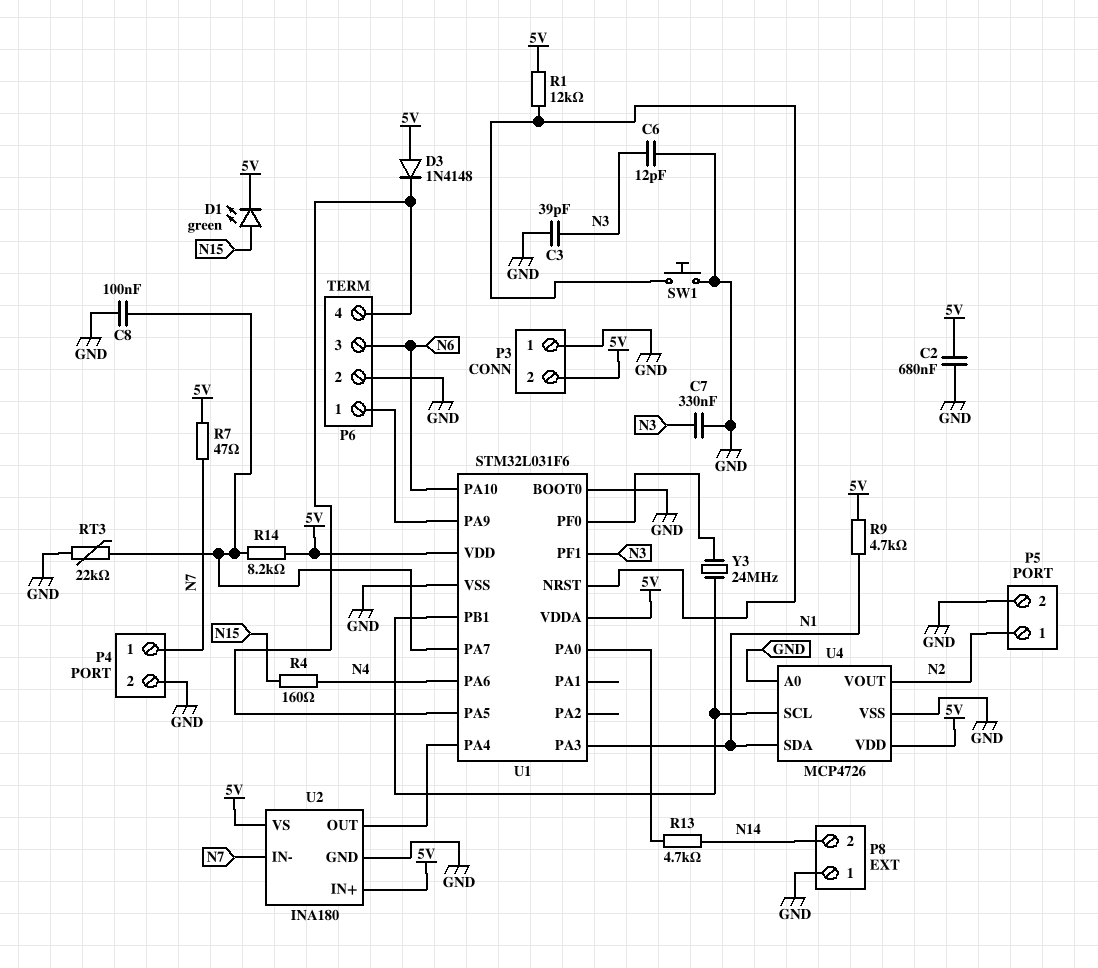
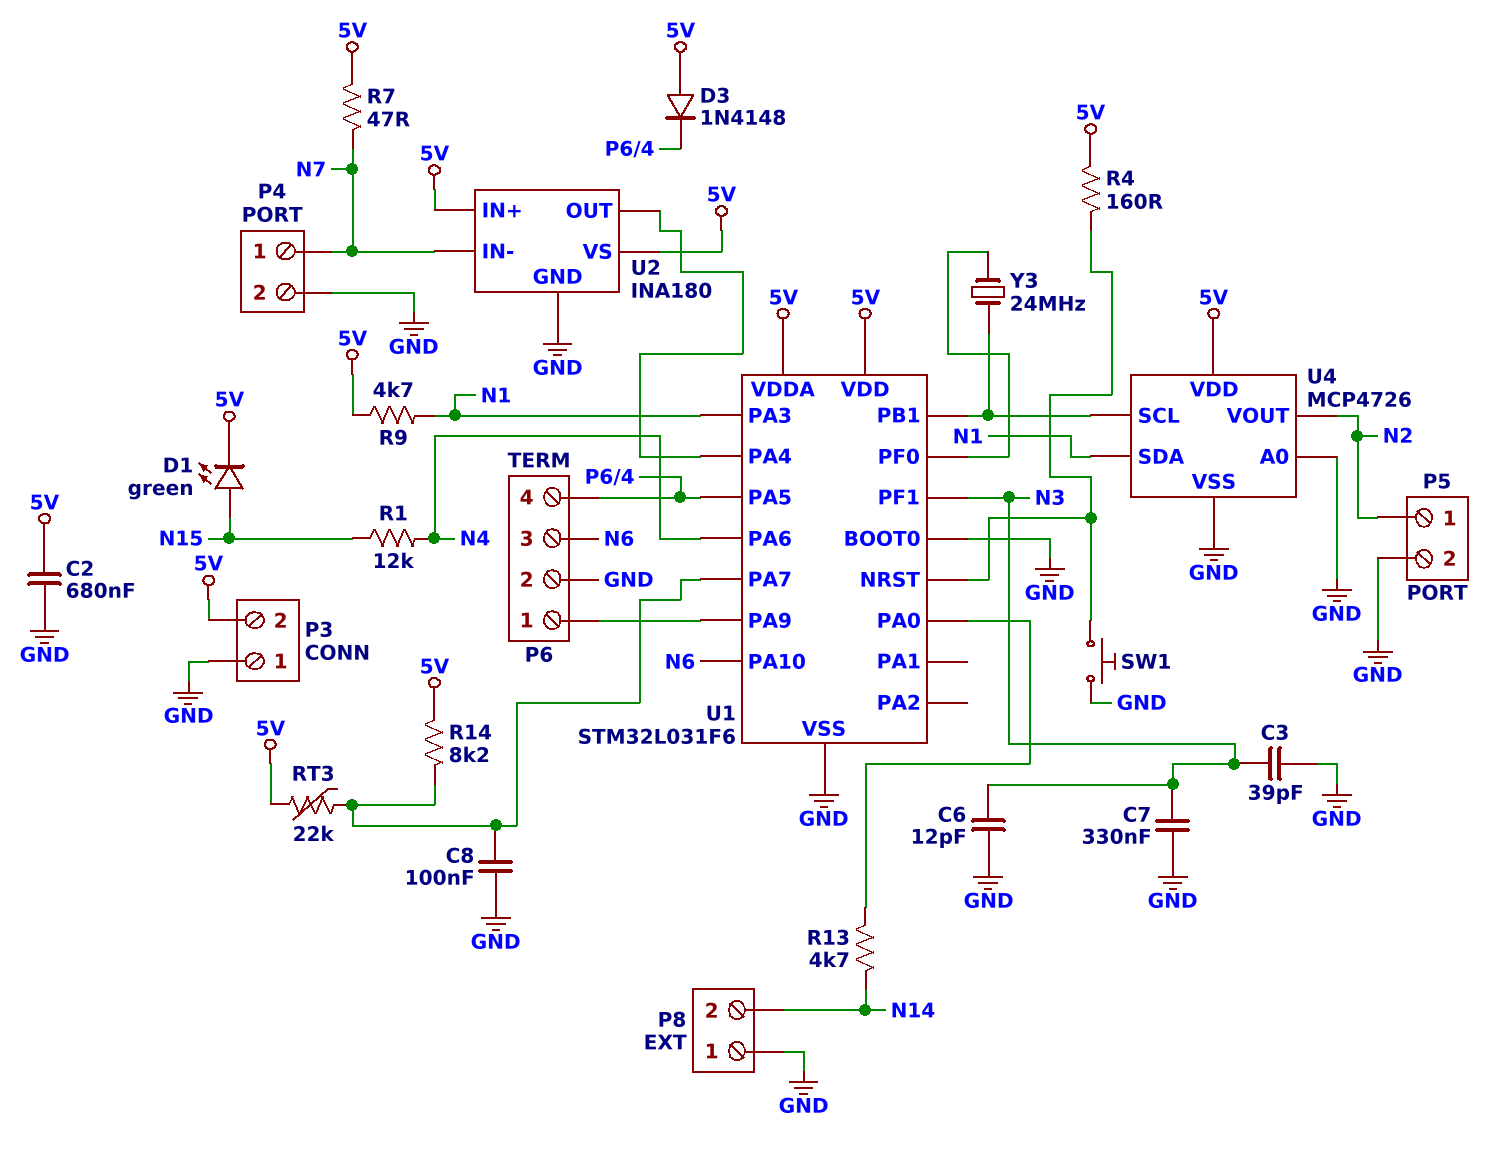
R1: 12k (5V, U1/NRST) -> 12k (N4, N15)
R4: 160 (N4, N15) -> 160 (5V, U1/NRST)
RT3: 22k (GND, U1/PA7) -> 22k (5V, U1/PA7)

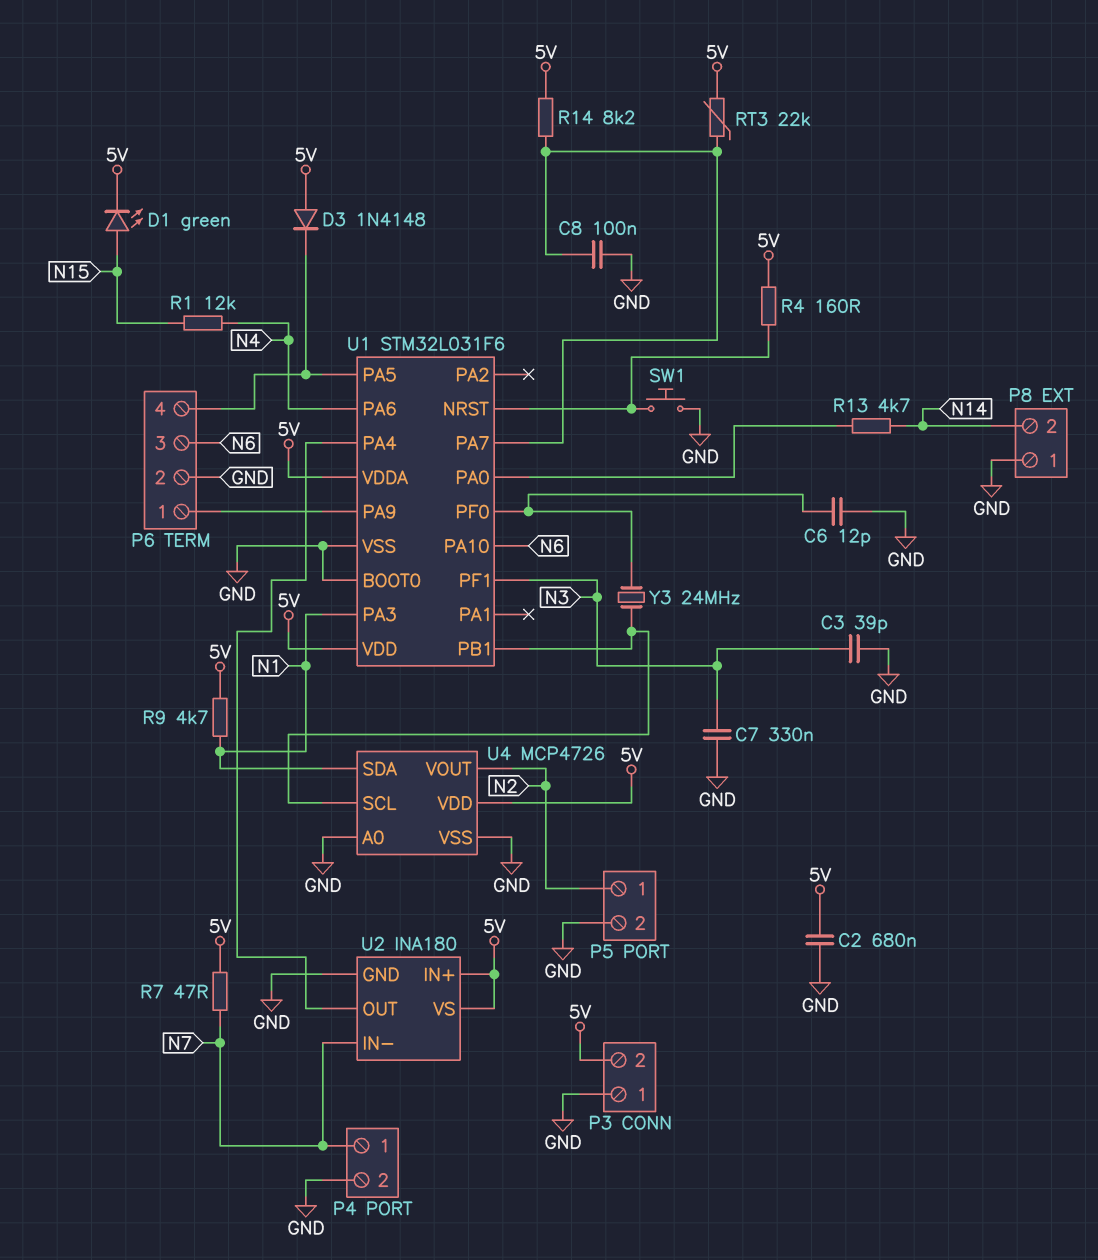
C6: 12pF (GND, N3) -> 12pF (GND, U1/PF0)

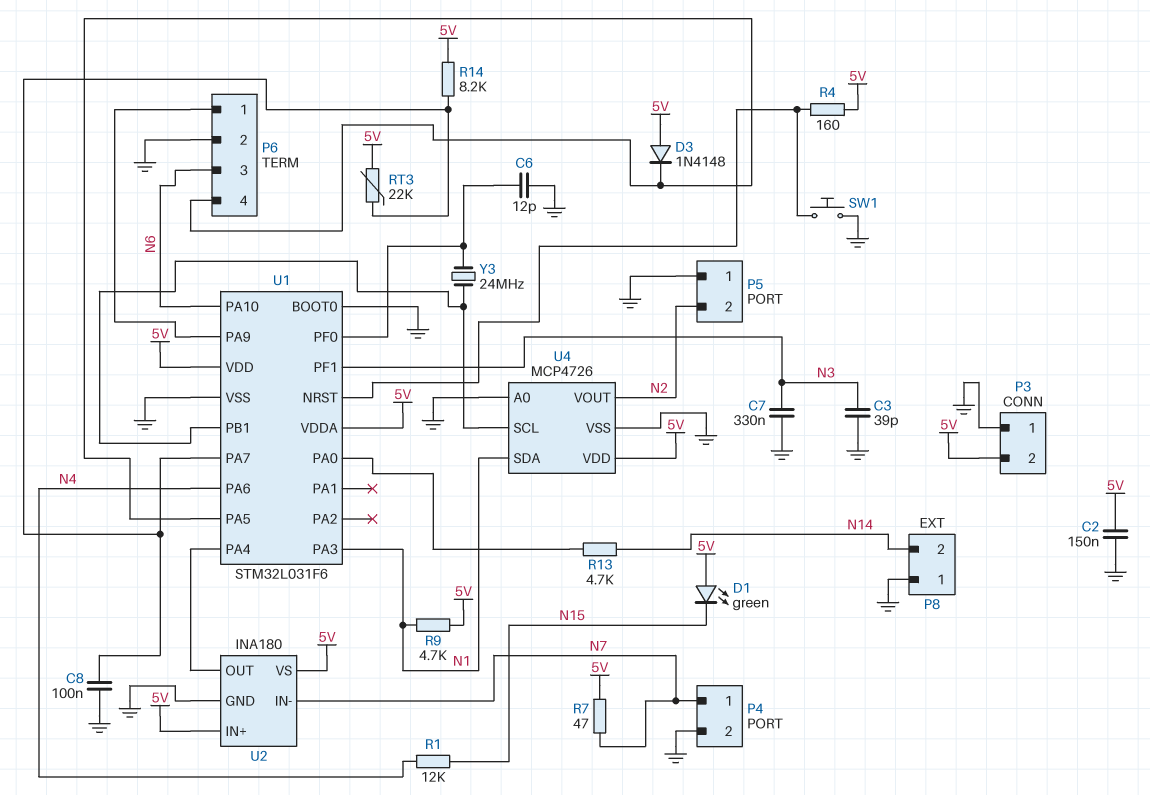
C2: 680nF (5V, GND) -> 150nF (5V, GND)
D1: LED green (A N15, K 5V) -> LED green (A 5V, K N15)
P5 pin 1: N2 -> GND
P5 pin 2: GND -> N2

